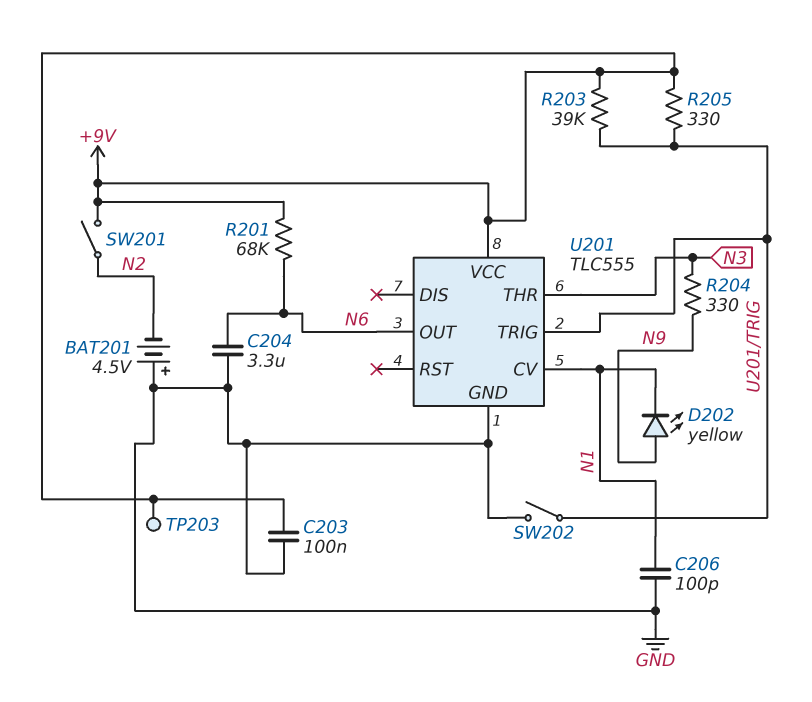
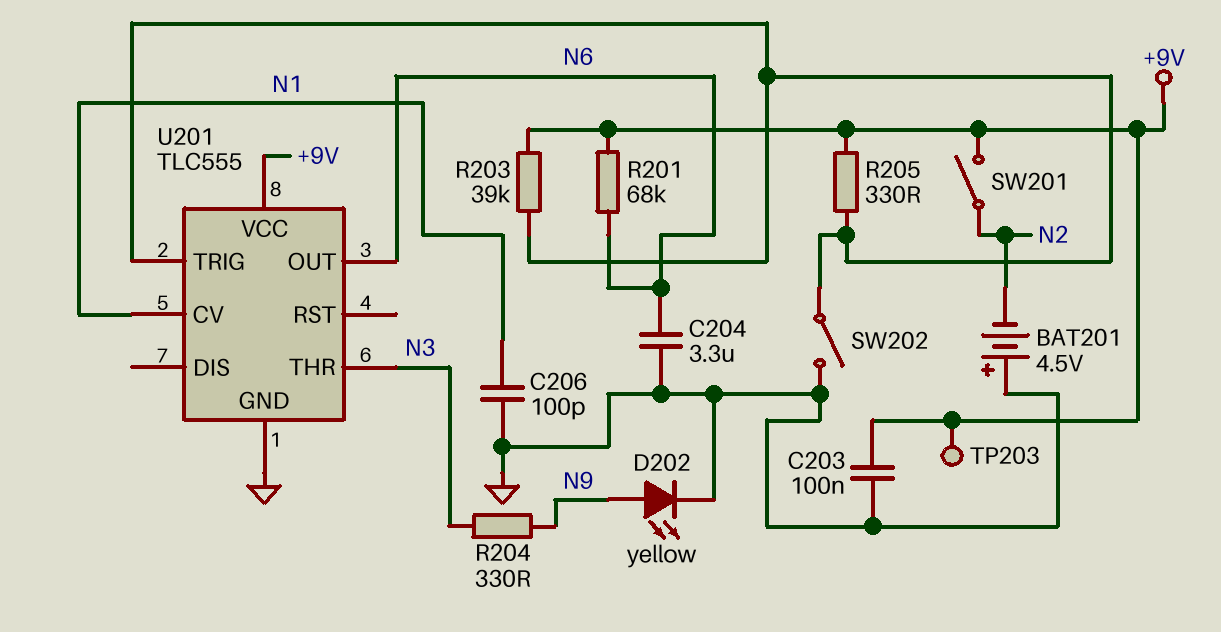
D202: LED yellow (A N9, K N1) -> LED yellow (A N9, K GND)

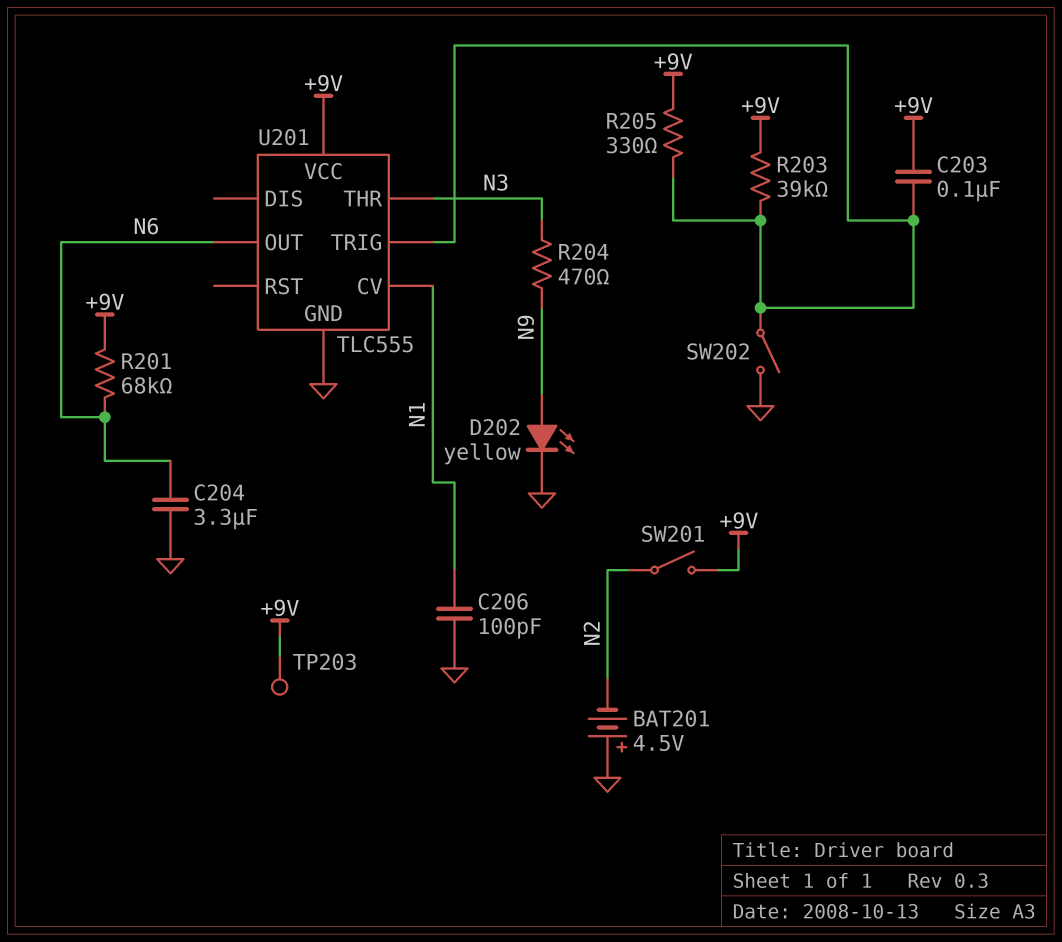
C203: 100nF (+9V, GND) -> 100nF (+9V, U201/TRIG)
R204: 330 (N3, N9) -> 470 (N3, N9)

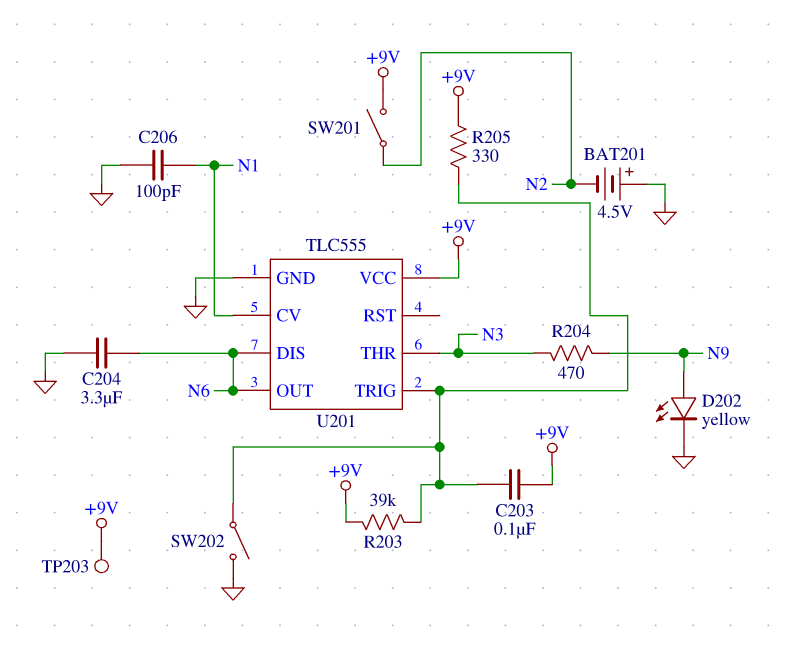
R201: 68k (+9V, N6) -> none
U201 pin DIS: none -> N6

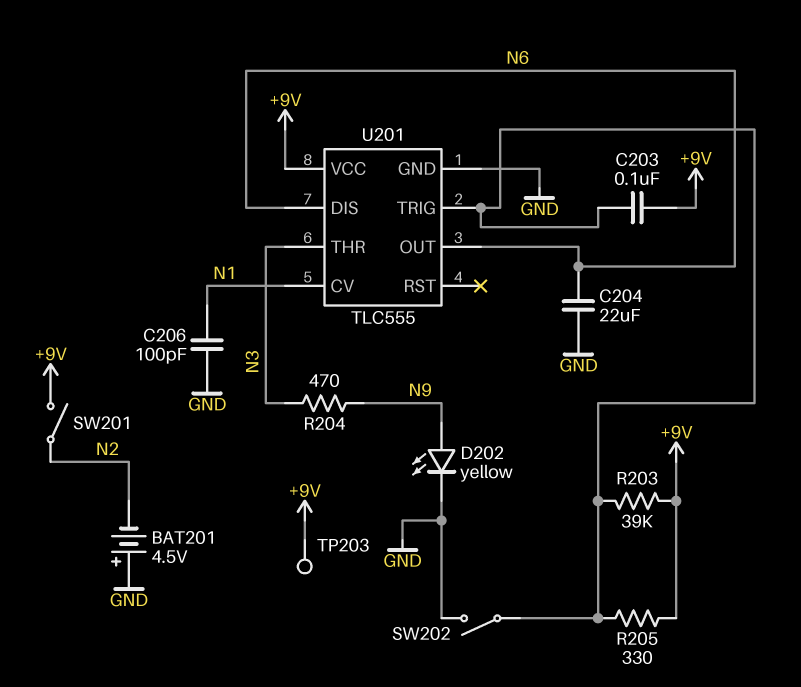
C204: 3.3uF (GND, N6) -> 22uF (GND, N6)

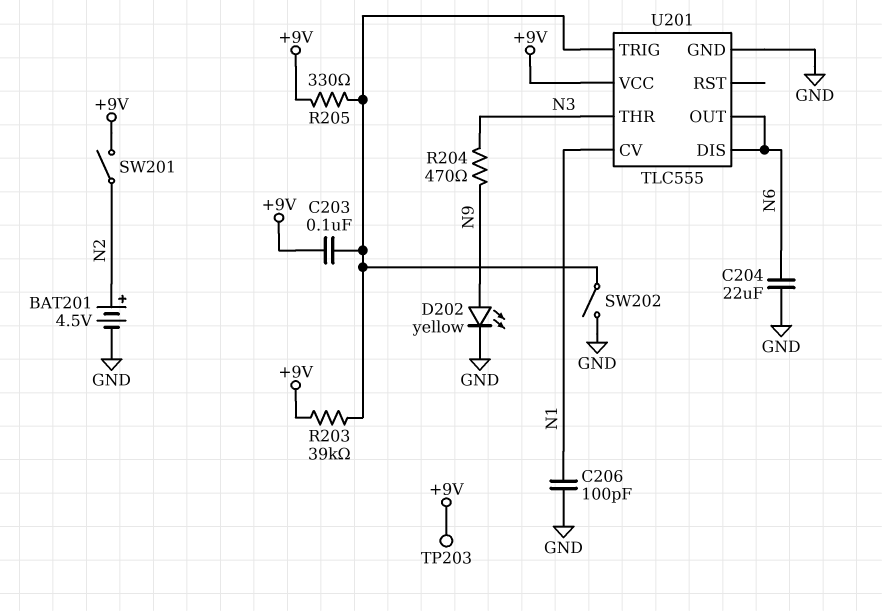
BAT201: 4.5V (plus GND, minus N2) -> 4.5V (plus N2, minus GND)

